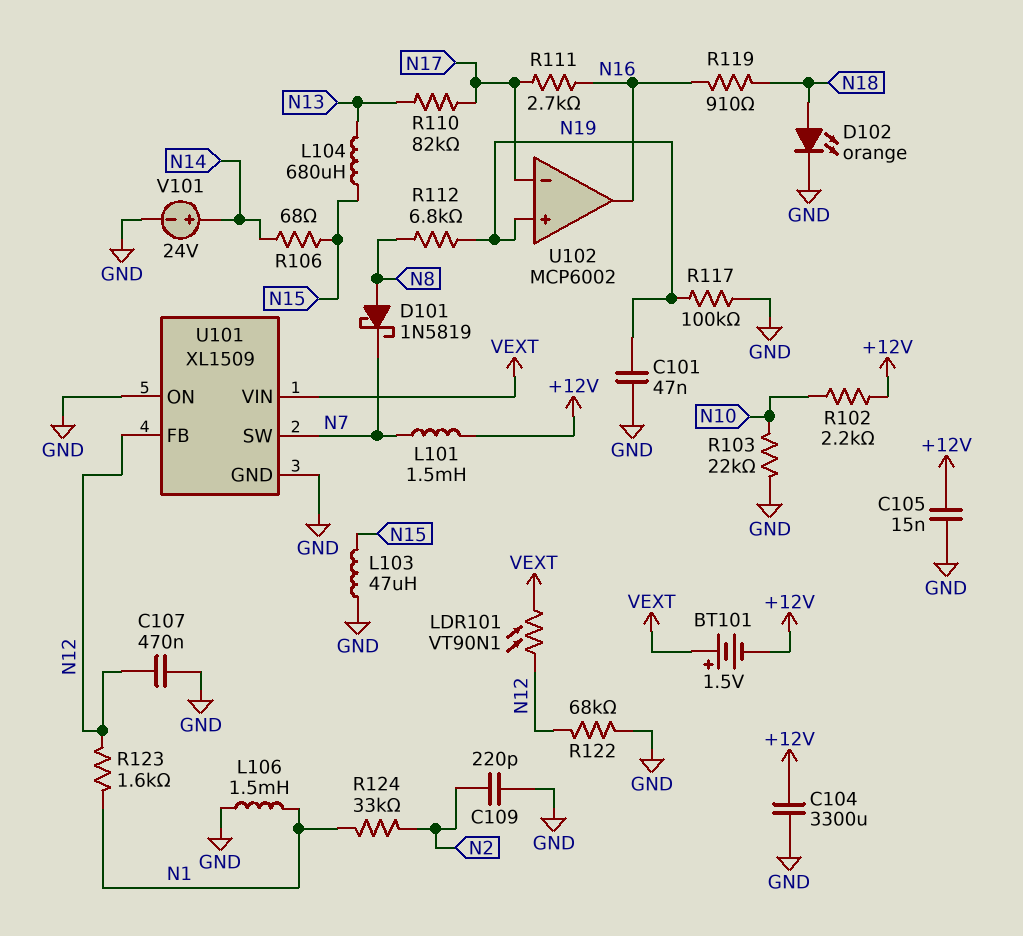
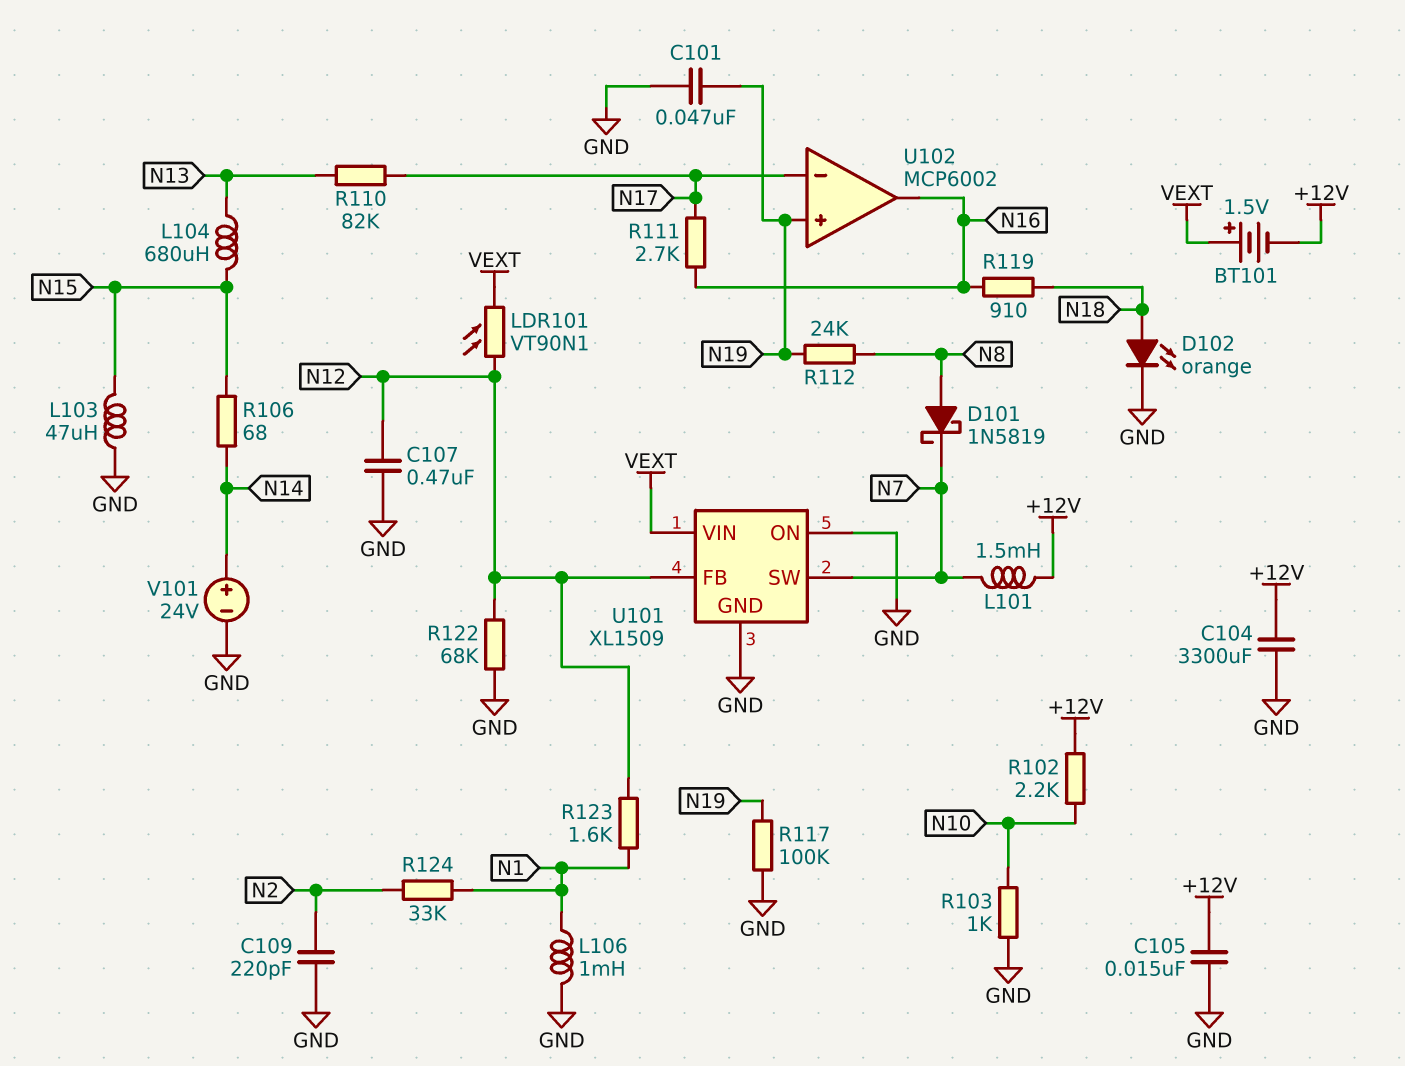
L106: 1.5mH (GND, N1) -> 1mH (GND, N1)
R103: 22k (GND, N10) -> 1k (GND, N10)
R112: 6.8k (N8, N19) -> 24k (N8, N19)

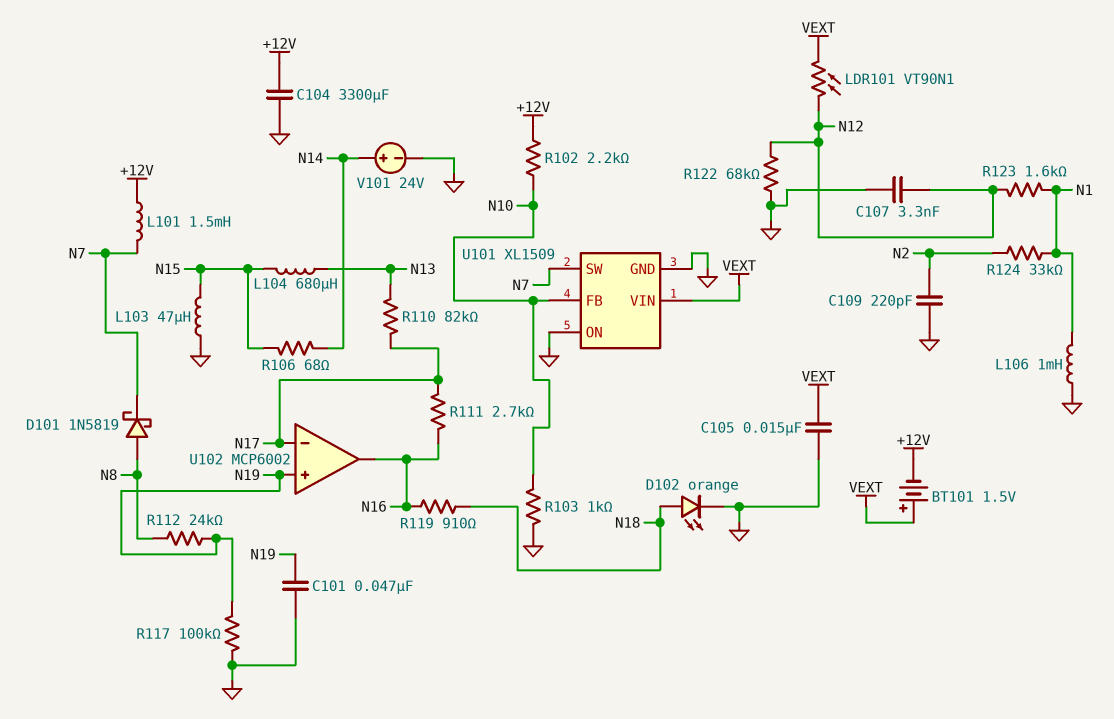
C105: 15nF (+12V, GND) -> 15nF (GND, VEXT)
C107: 470nF (GND, N12) -> 3.3nF (GND, N12)
U101 pin FB: N12 -> N10

